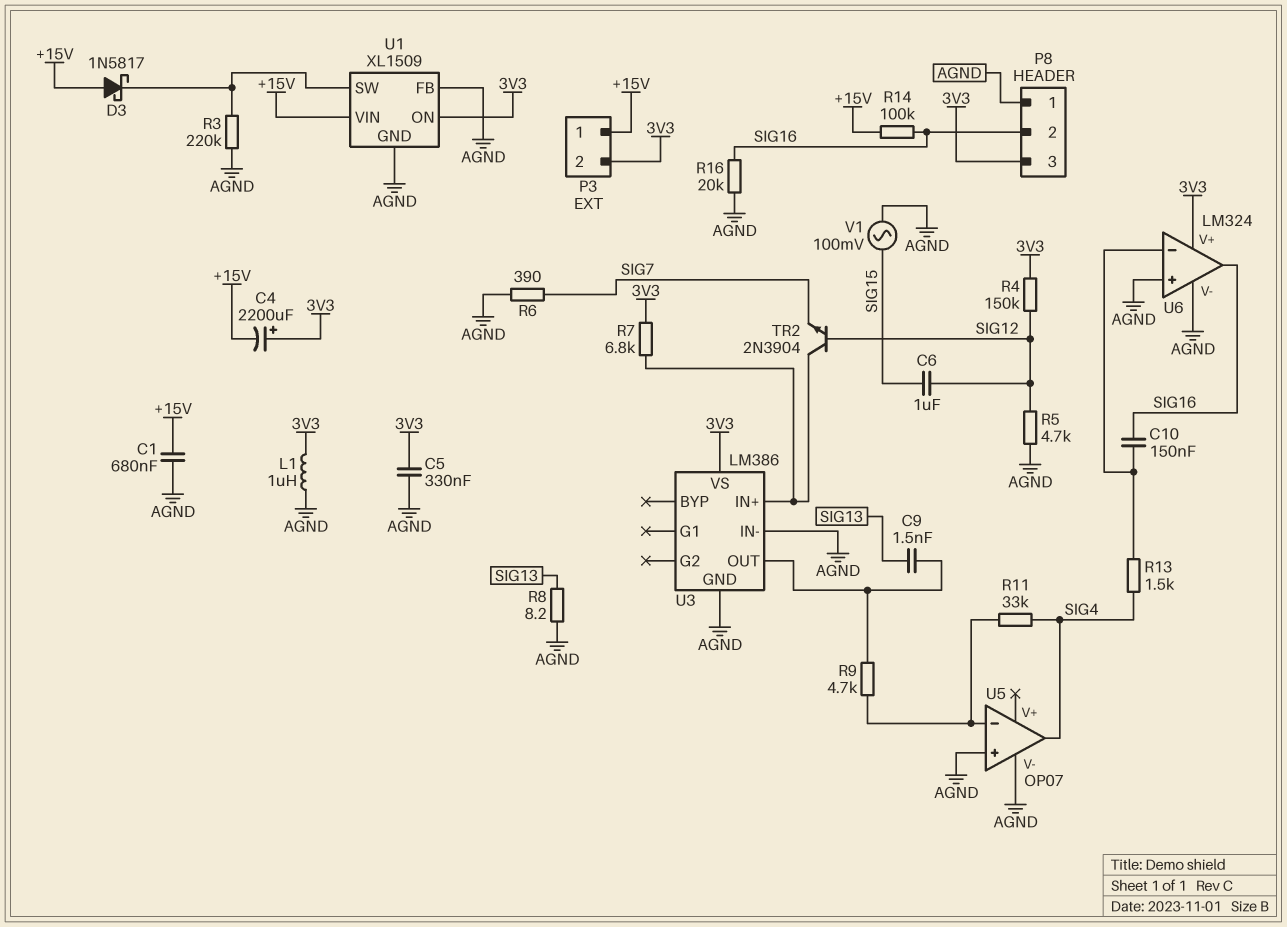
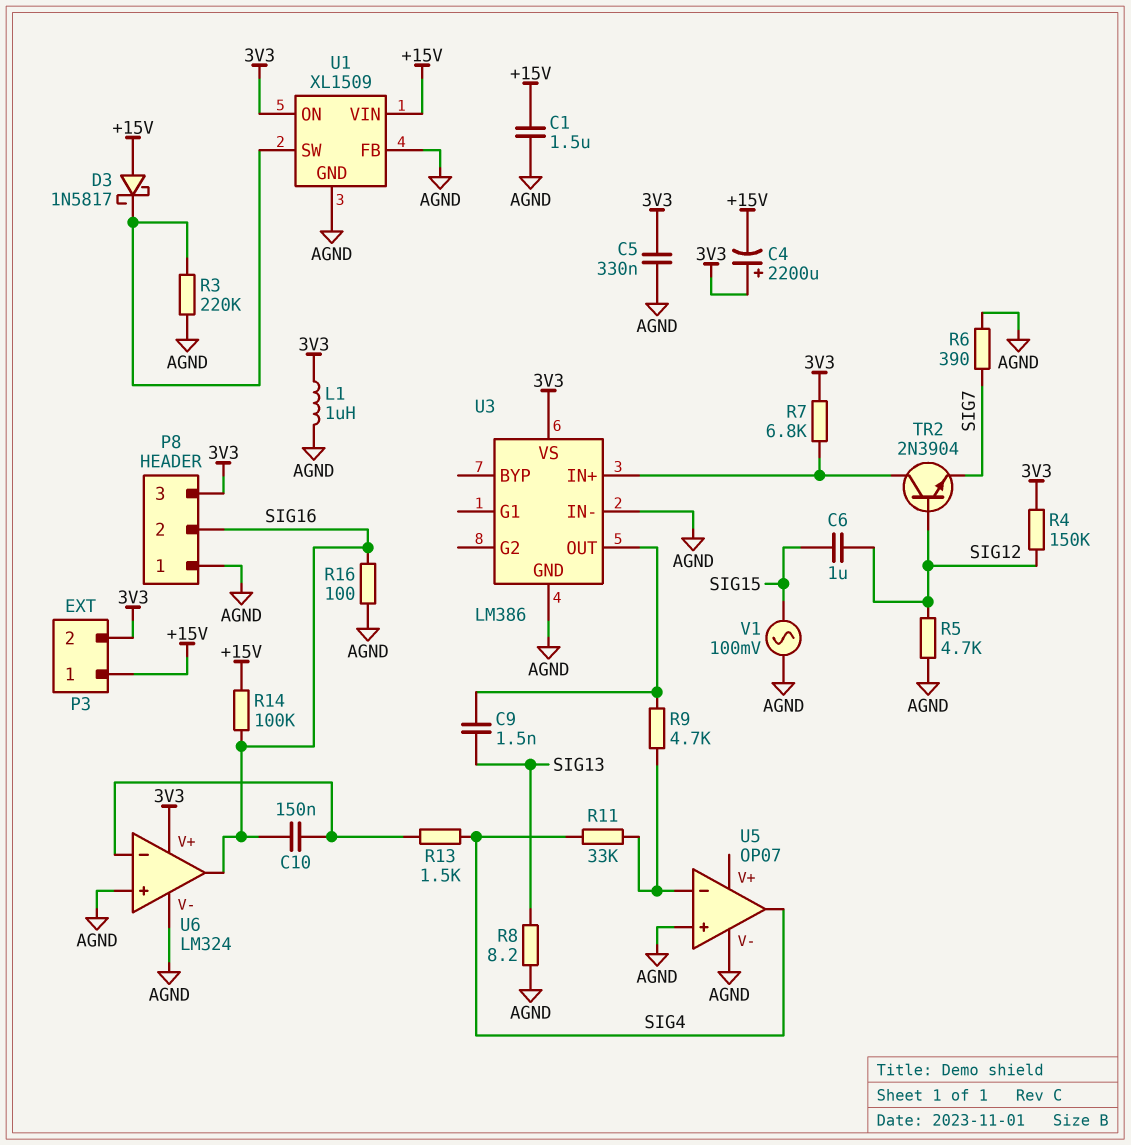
C1: 680nF (+15V, AGND) -> 1.5uF (+15V, AGND)
R16: 20k (AGND, SIG16) -> 100 (AGND, SIG16)

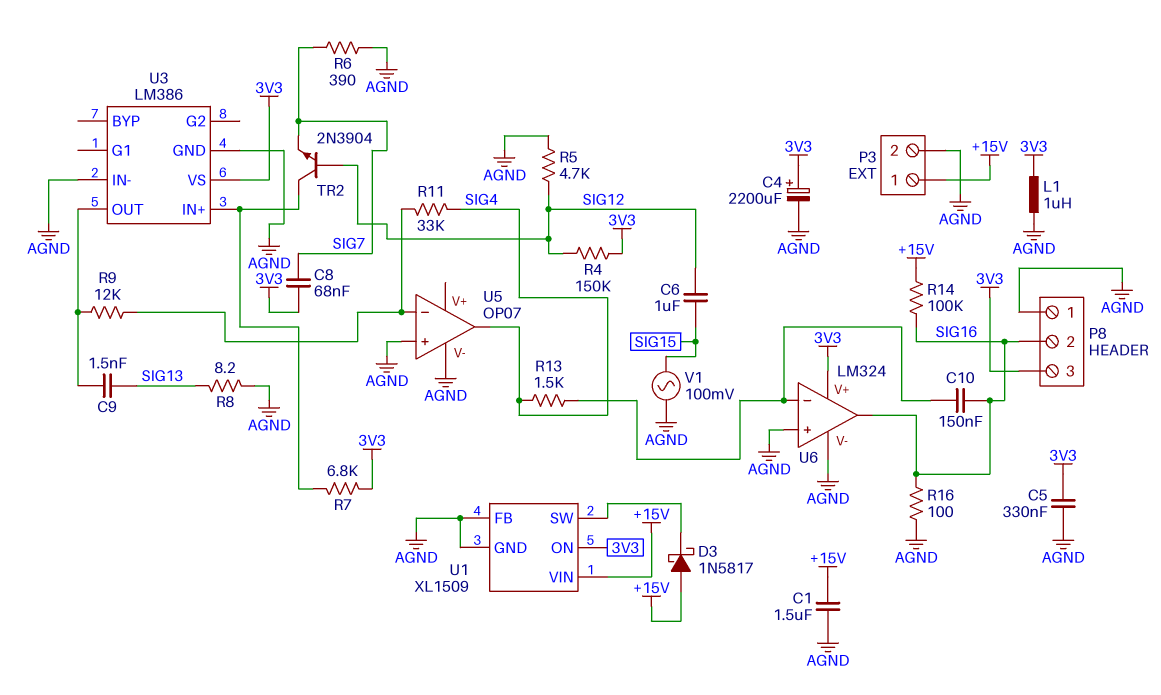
C4: 2200uF (plus 3V3, minus +15V) -> 2200uF (plus 3V3, minus AGND)
C8: none -> 68nF (3V3, SIG7)
P3 pin 2: 3V3 -> AGND
R3: 220k (AGND, U1/SW) -> none
R9: 4.7k (U3/OUT, U5/in-) -> 12k (U3/OUT, U5/in-)

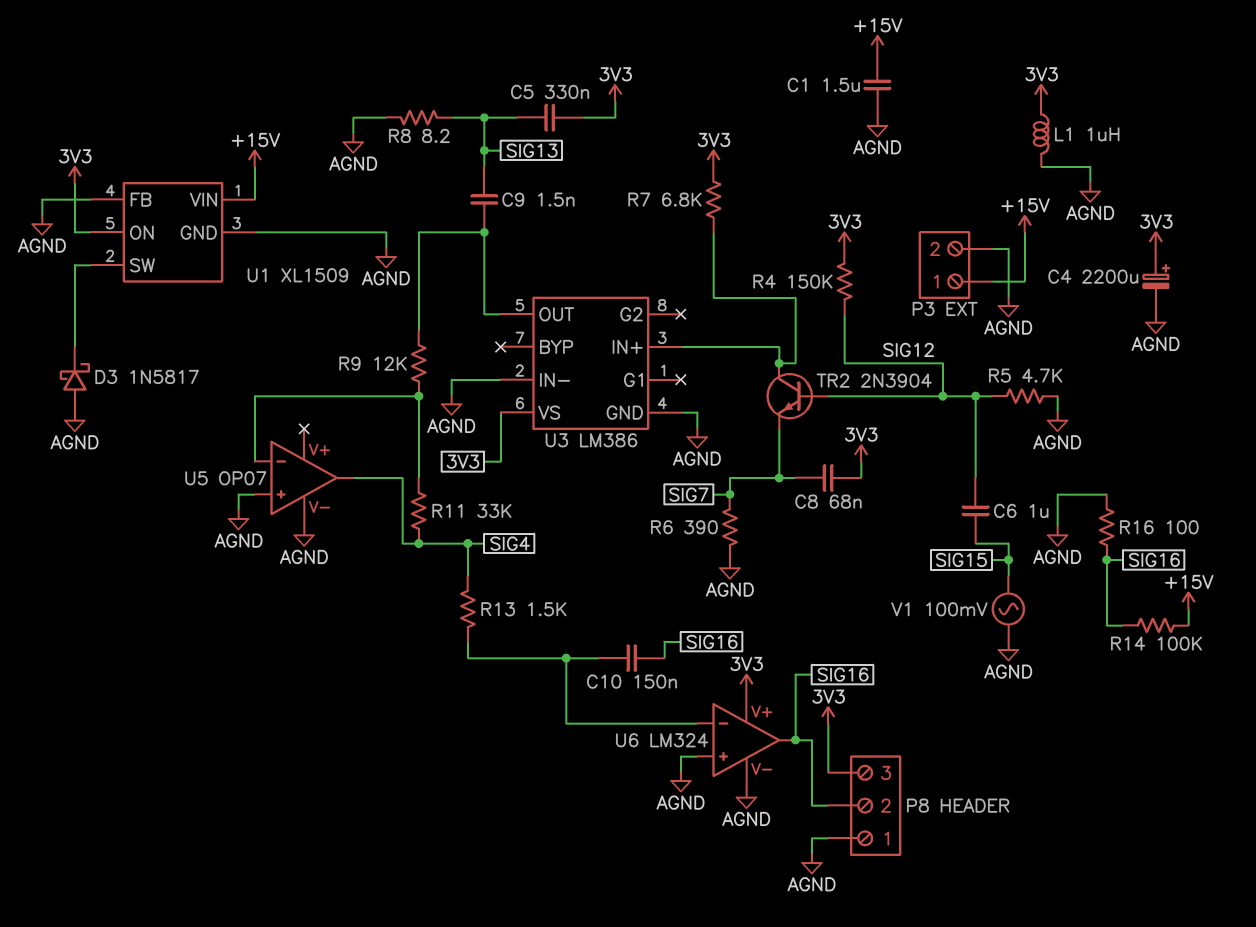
C5: 330nF (3V3, AGND) -> 330nF (3V3, SIG13)
D3: schottky 1N5817 (A +15V, K U1/SW) -> schottky 1N5817 (A AGND, K U1/SW)

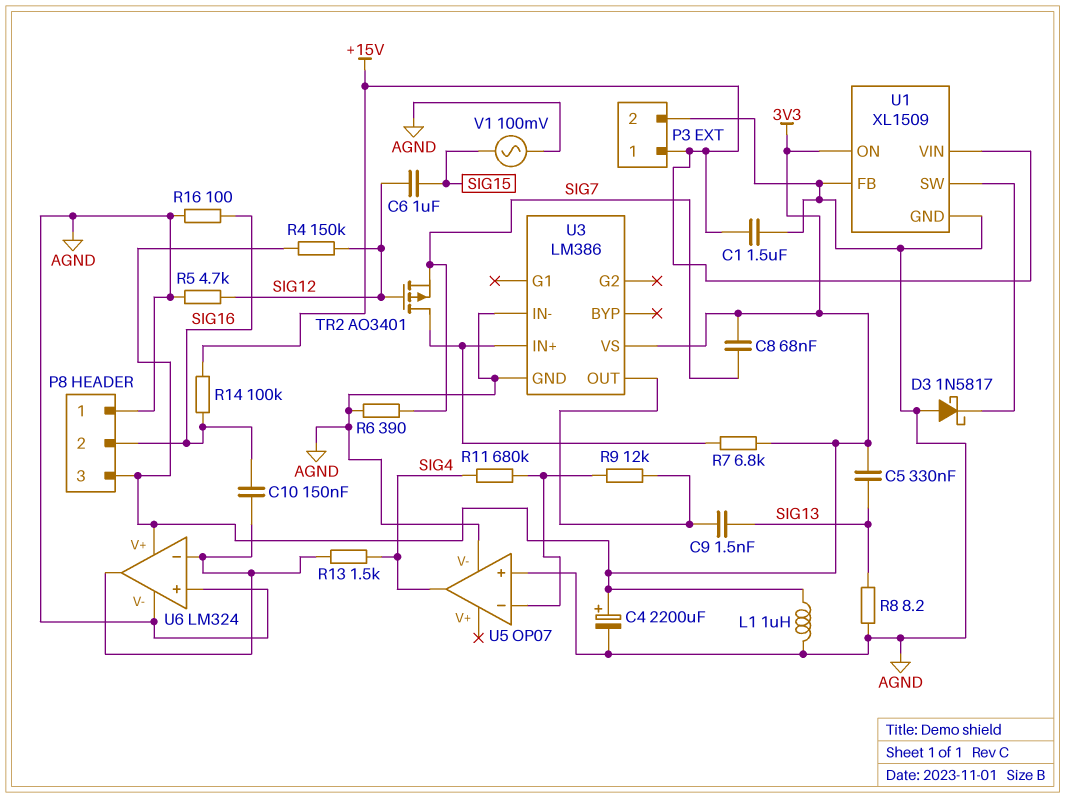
R11: 33k (SIG4, U5/in-) -> 680k (SIG4, U5/in-)
TR2: NPN 2N3904 (B SIG12, C U3/IN+, E SIG7) -> PMOS AO3401 (G SIG12, D U3/IN+, S SIG7)
U6 pin out: SIG16 -> U6/in-

